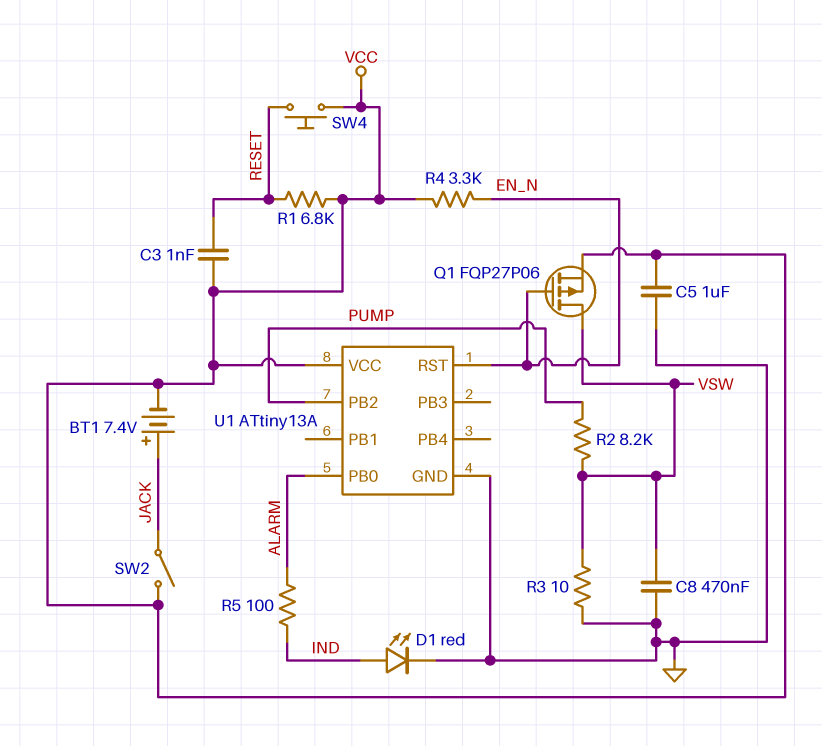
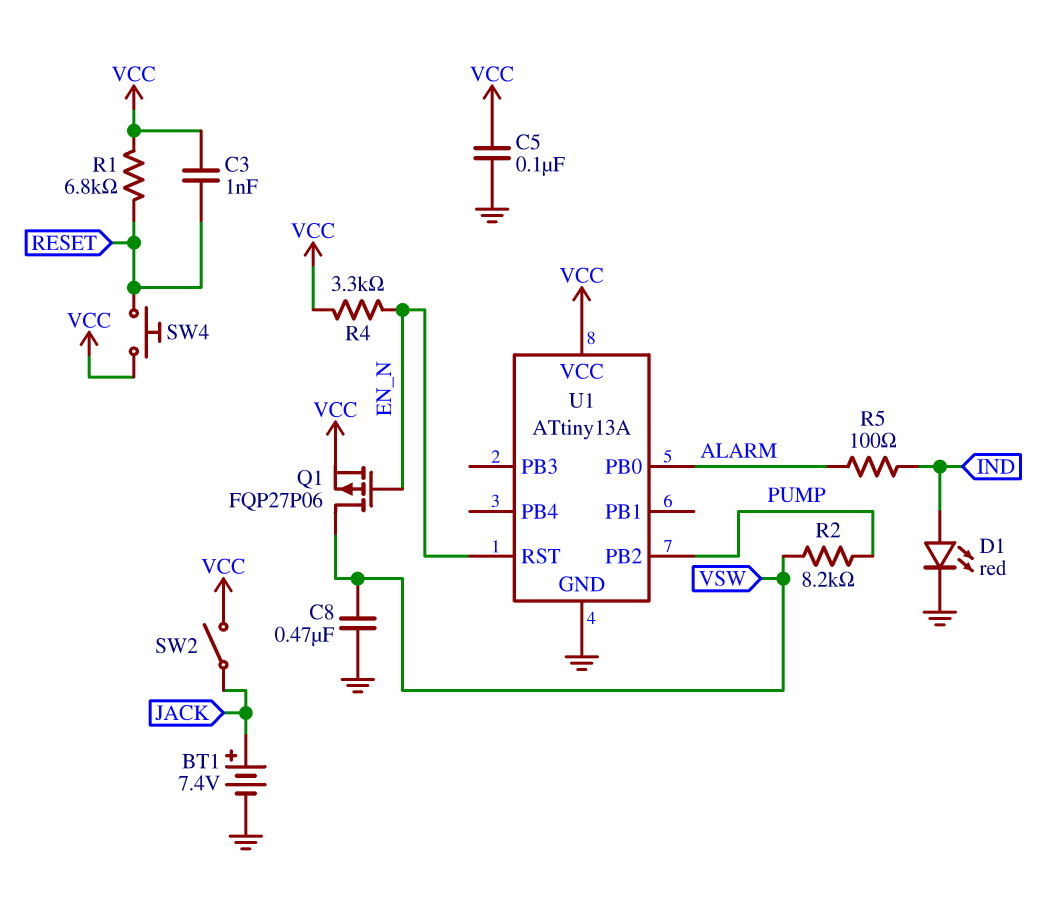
BT1: 7.4V (plus JACK, minus VCC) -> 7.4V (plus JACK, minus GND)
C5: 1uF (GND, VCC) -> 100nF (GND, VCC)
R3: 10 (GND, VSW) -> none

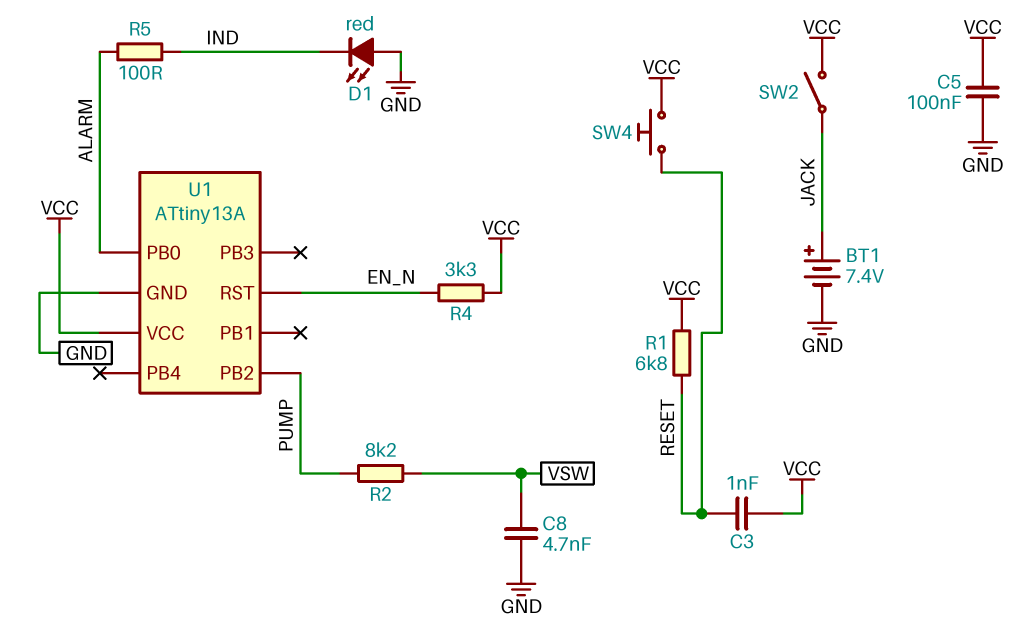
C8: 470nF (GND, VSW) -> 4.7nF (GND, VSW)
D1: LED red (A IND, K GND) -> LED red (A GND, K IND)
Q1: PMOS FQP27P06 (G EN_N, D VSW, S VCC) -> none

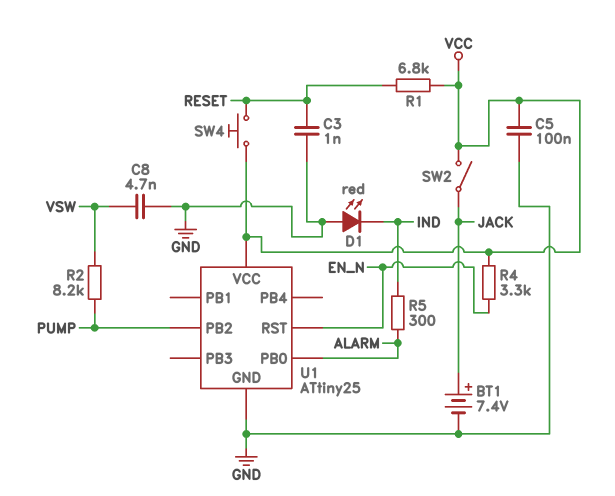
C3: 1nF (RESET, VCC) -> 1nF (GND, RESET)
R5: 100 (ALARM, IND) -> 300 (ALARM, IND)
U1: ATtiny13A -> ATtiny25

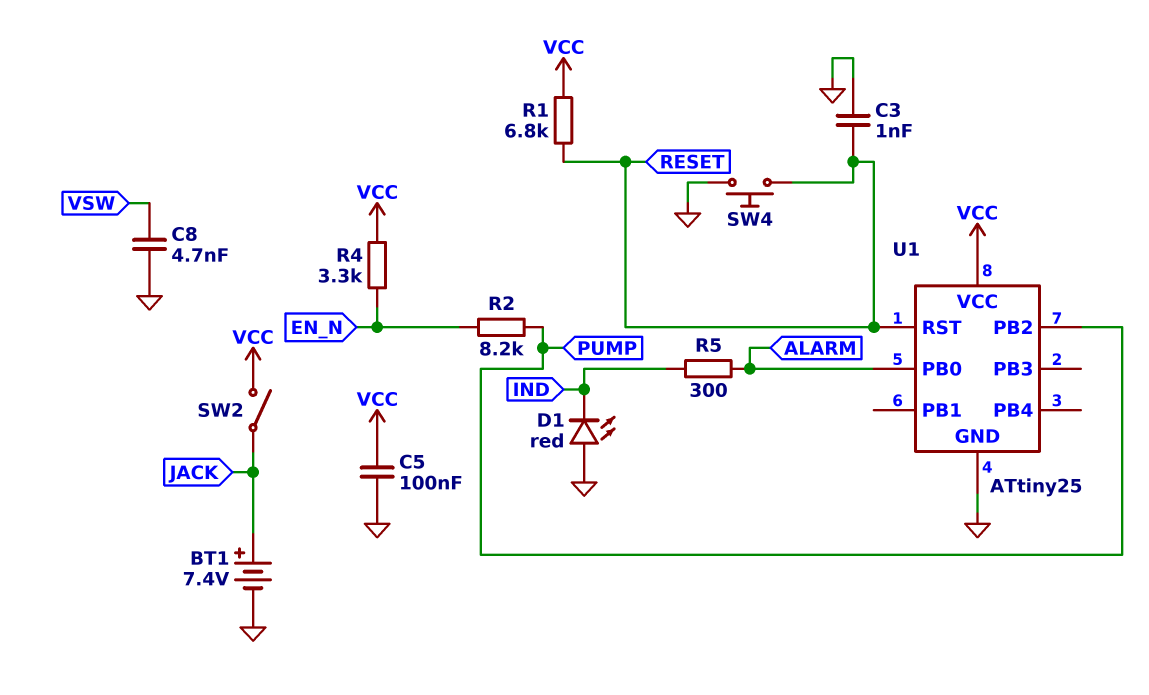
R2: 8.2k (PUMP, VSW) -> 8.2k (EN_N, PUMP)
SW4: button (RESET, VCC) -> button (GND, RESET)
U1 pin RST: EN_N -> RESET

